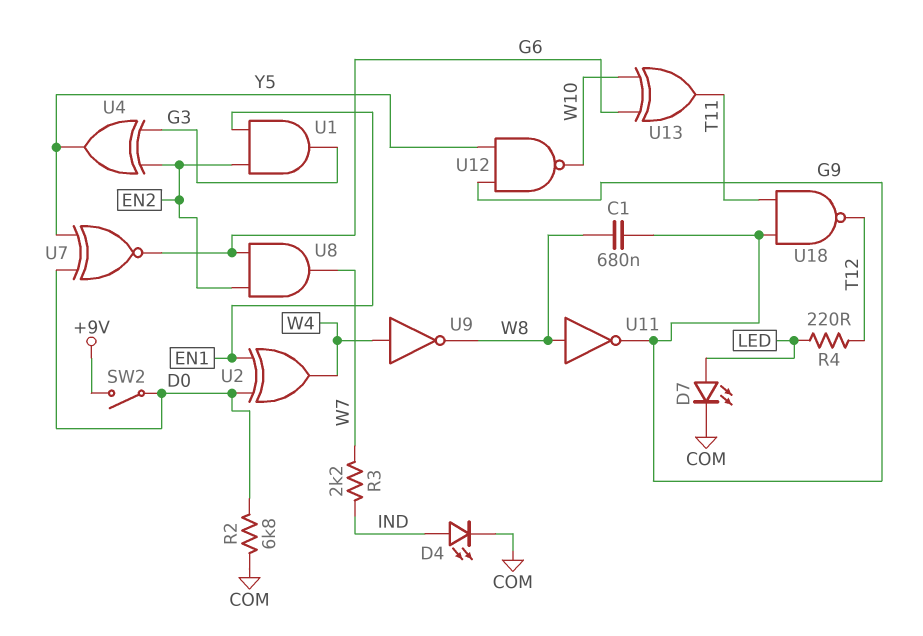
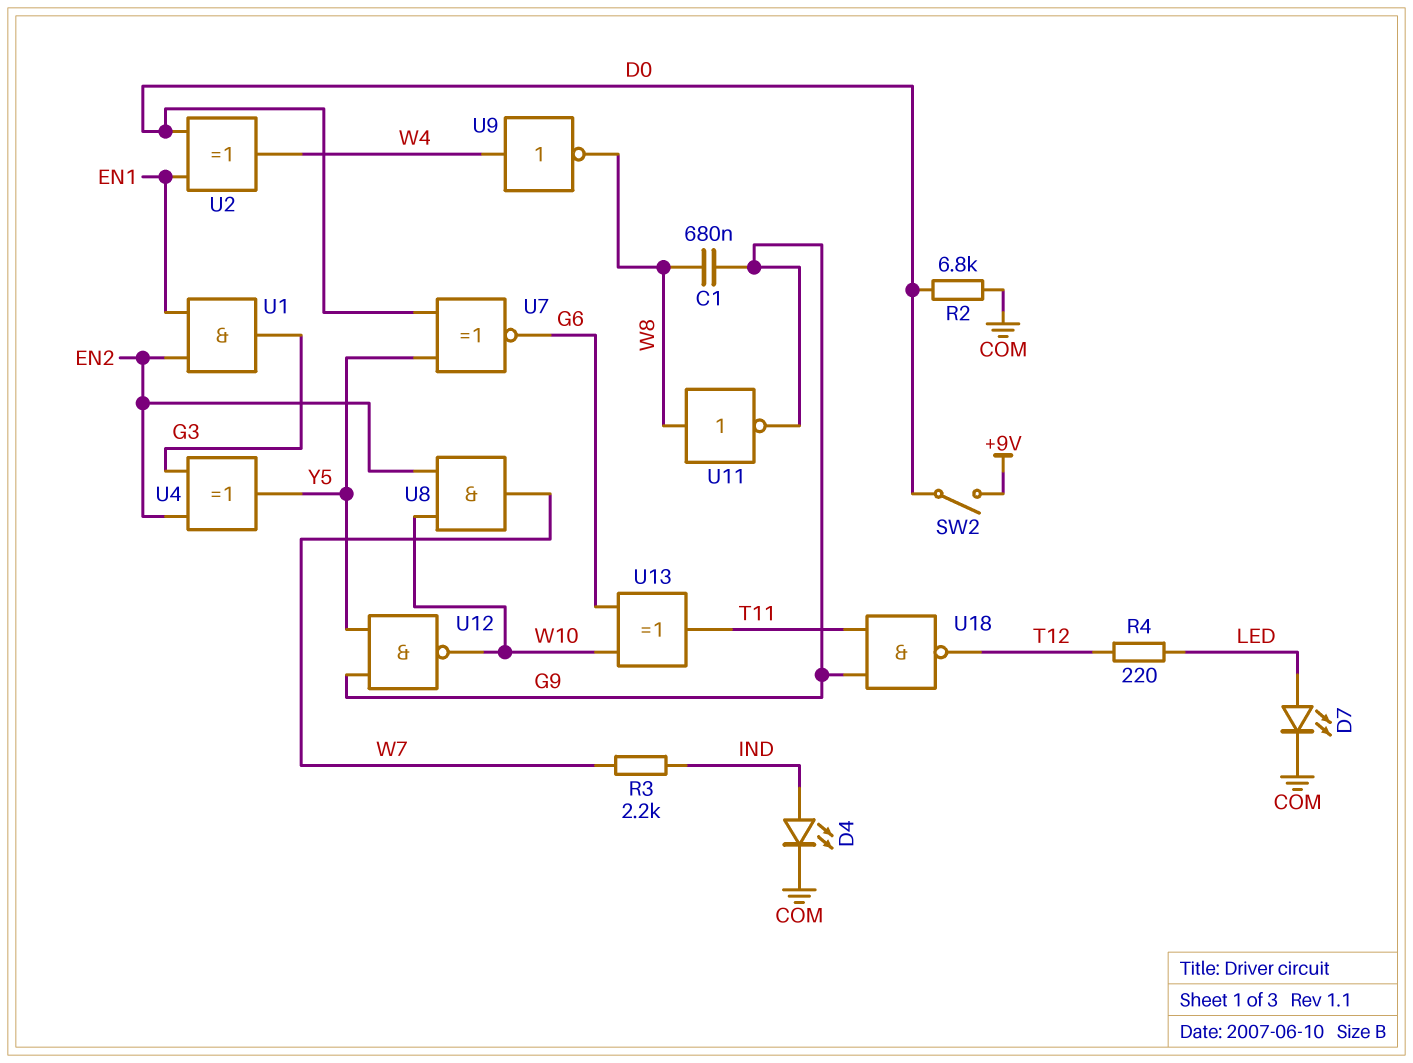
U8: AND (in EN2, in G6, out W7) -> AND (in EN2, in W10, out W7)

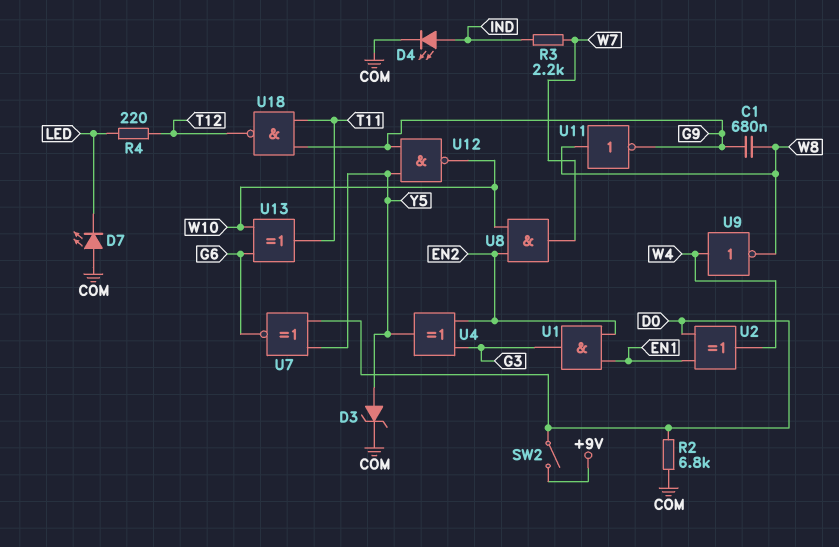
D3: none -> zener (A Y5, K COM)
D7: LED (A LED, K COM) -> LED (A COM, K LED)

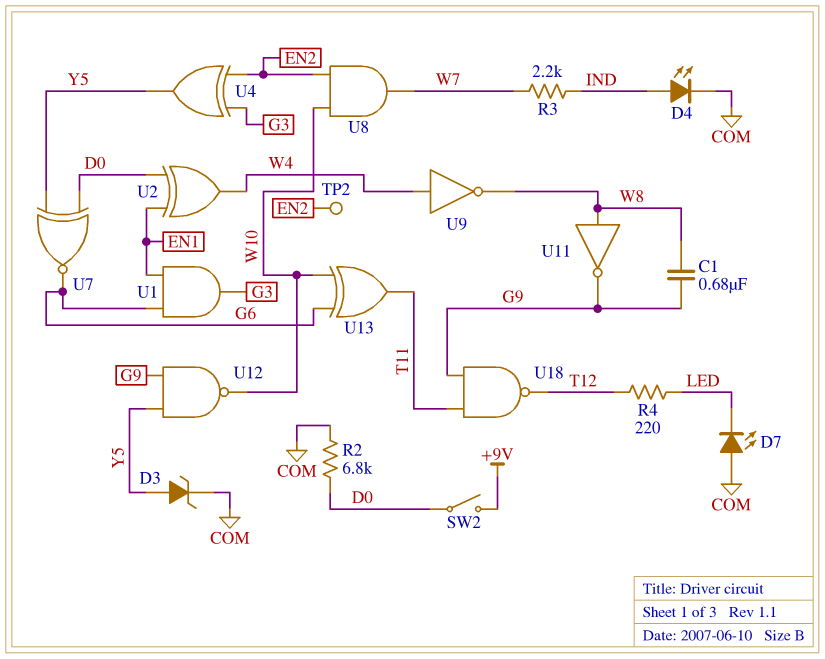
TP2: none -> test point (EN2)
U1: AND (in EN1, in EN2, out G3) -> AND (in EN1, in G6, out G3)

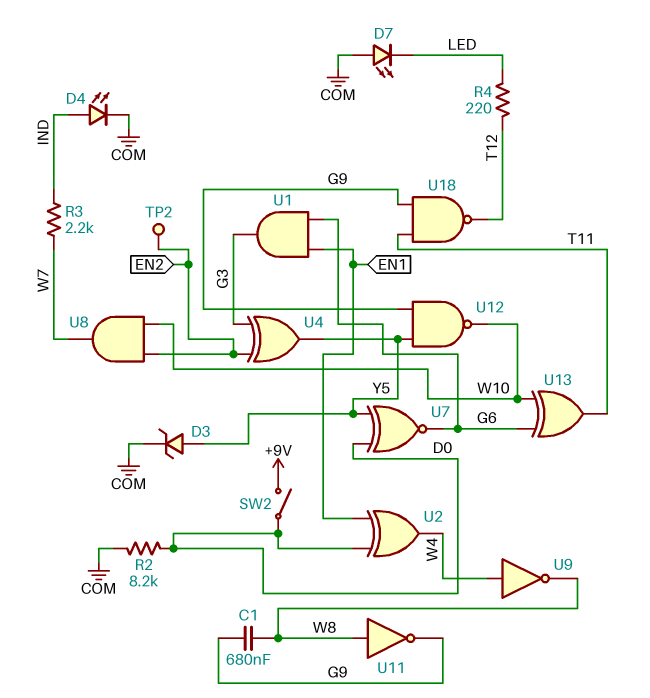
R2: 6.8k (COM, D0) -> 8.2k (COM, D0)

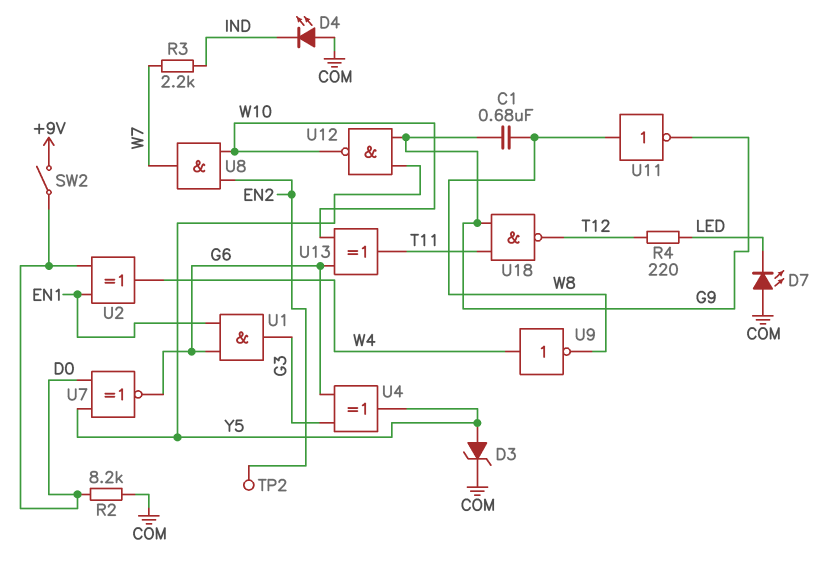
D4: LED (A IND, K COM) -> LED (A COM, K IND)
U4: XOR (in EN2, in G3, out Y5) -> XOR (in G3, in G6, out Y5)

